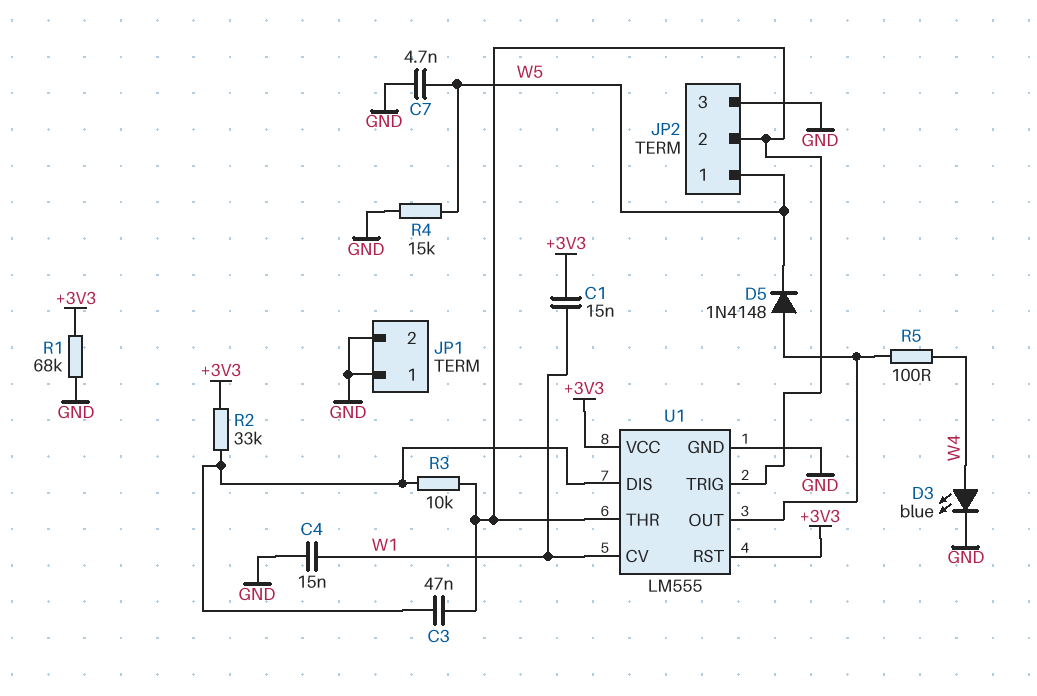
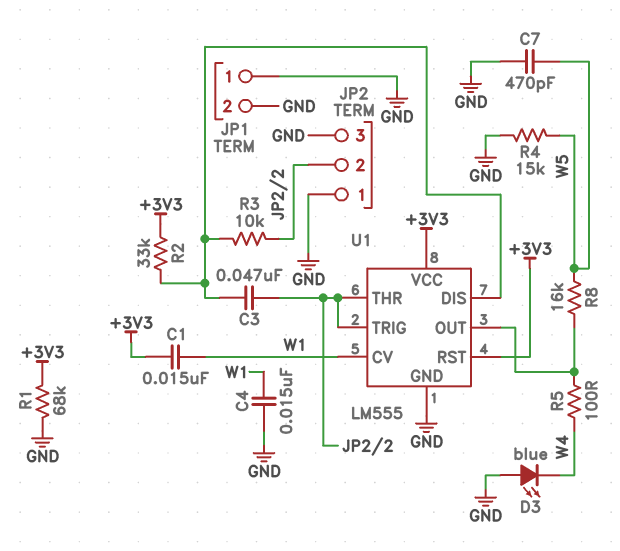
C7: 4.7nF (GND, W5) -> 470pF (GND, W5)
D3: LED blue (A W4, K GND) -> LED blue (A GND, K W4)
D5: diode 1N4148 (A U1/OUT, K W5) -> none
JP2 pin 1: W5 -> GND
R8: none -> 16k (U1/OUT, W5)

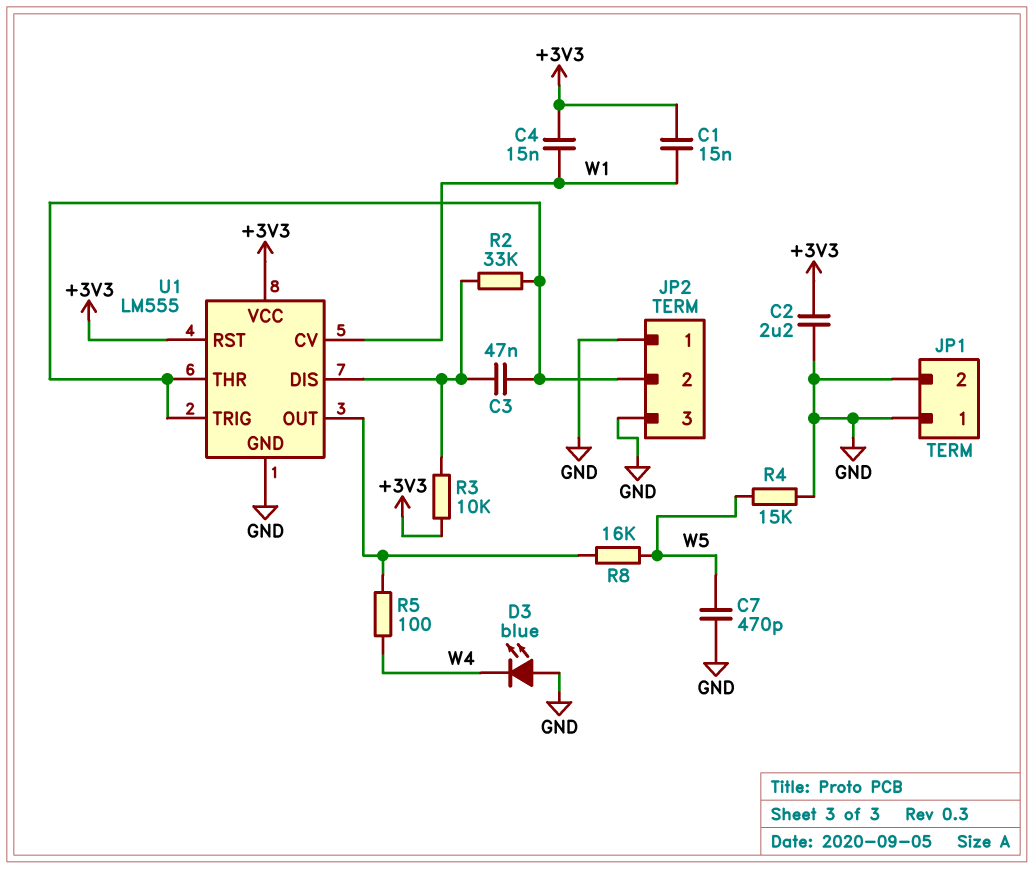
C2: none -> 2.2uF (+3V3, GND)
C4: 15nF (GND, W1) -> 15nF (+3V3, W1)
R1: 68k (+3V3, GND) -> none
R2: 33k (+3V3, U1/DIS) -> 33k (JP2/2, U1/DIS)
R3: 10k (JP2/2, U1/DIS) -> 10k (+3V3, U1/DIS)

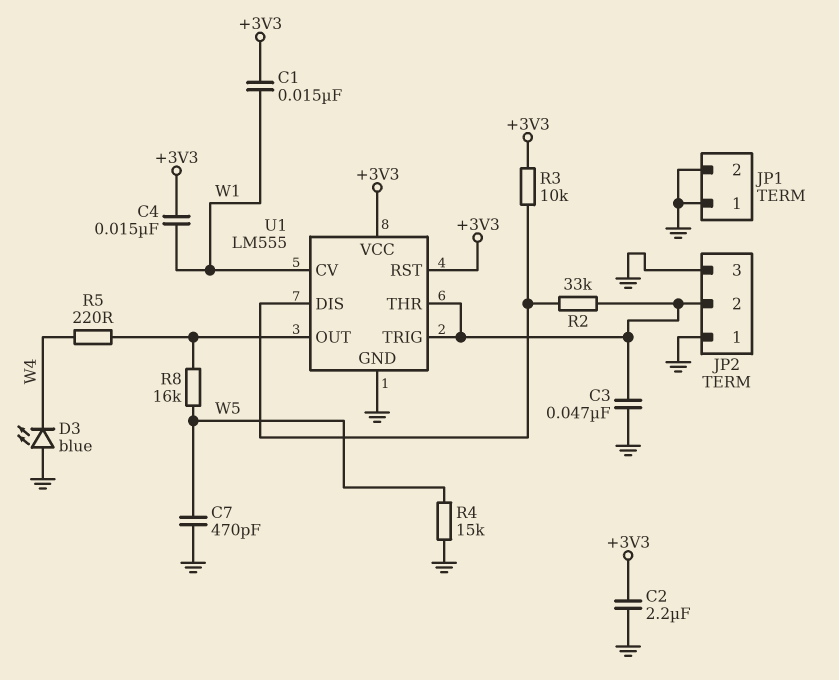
C3: 47nF (JP2/2, U1/DIS) -> 47nF (GND, JP2/2)
R5: 100 (U1/OUT, W4) -> 220 (U1/OUT, W4)

